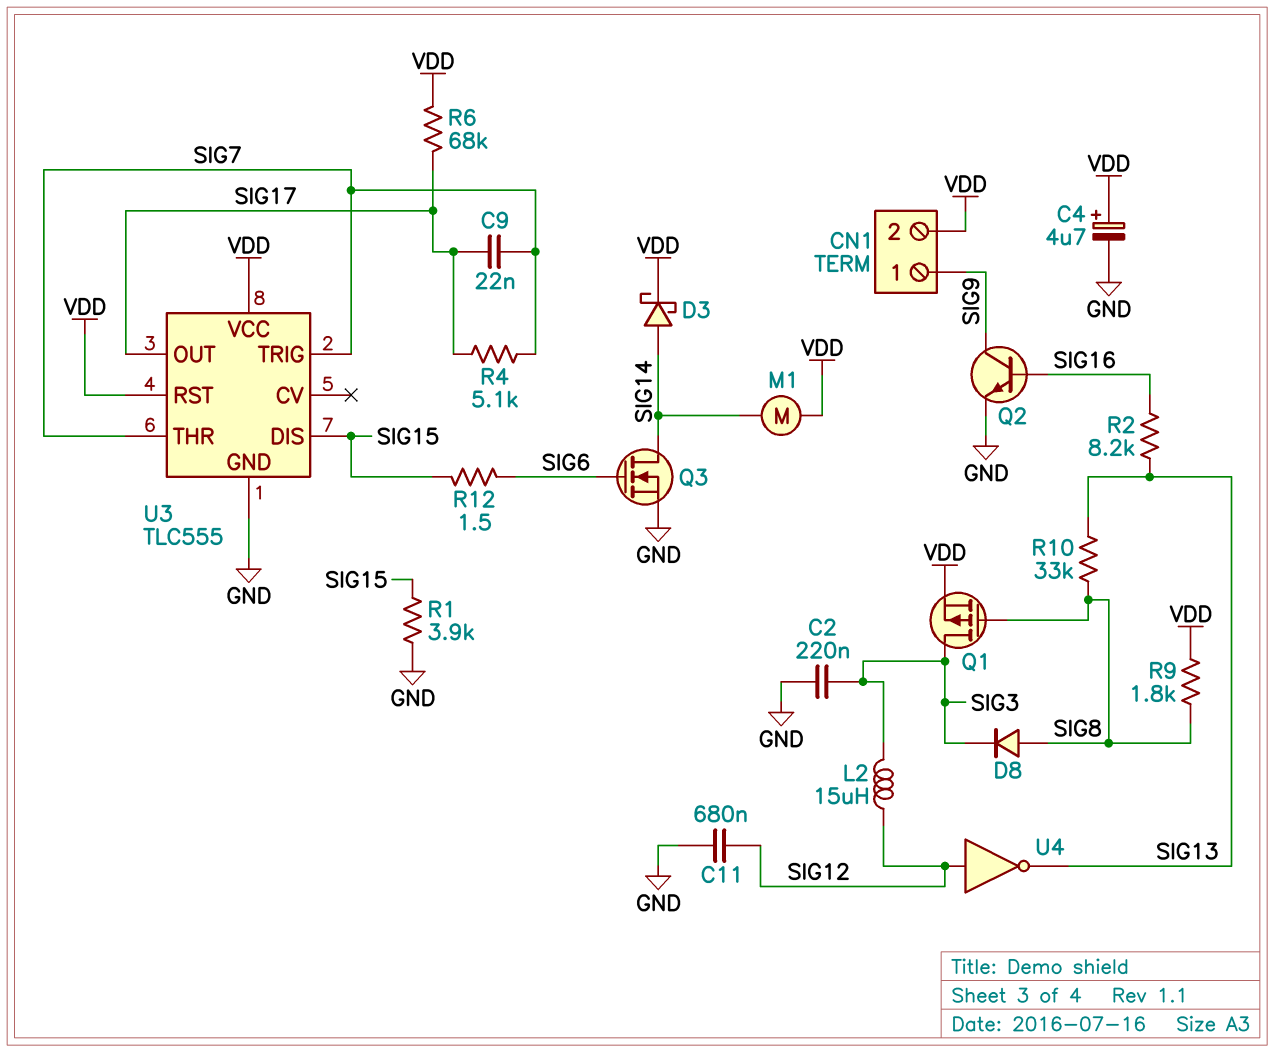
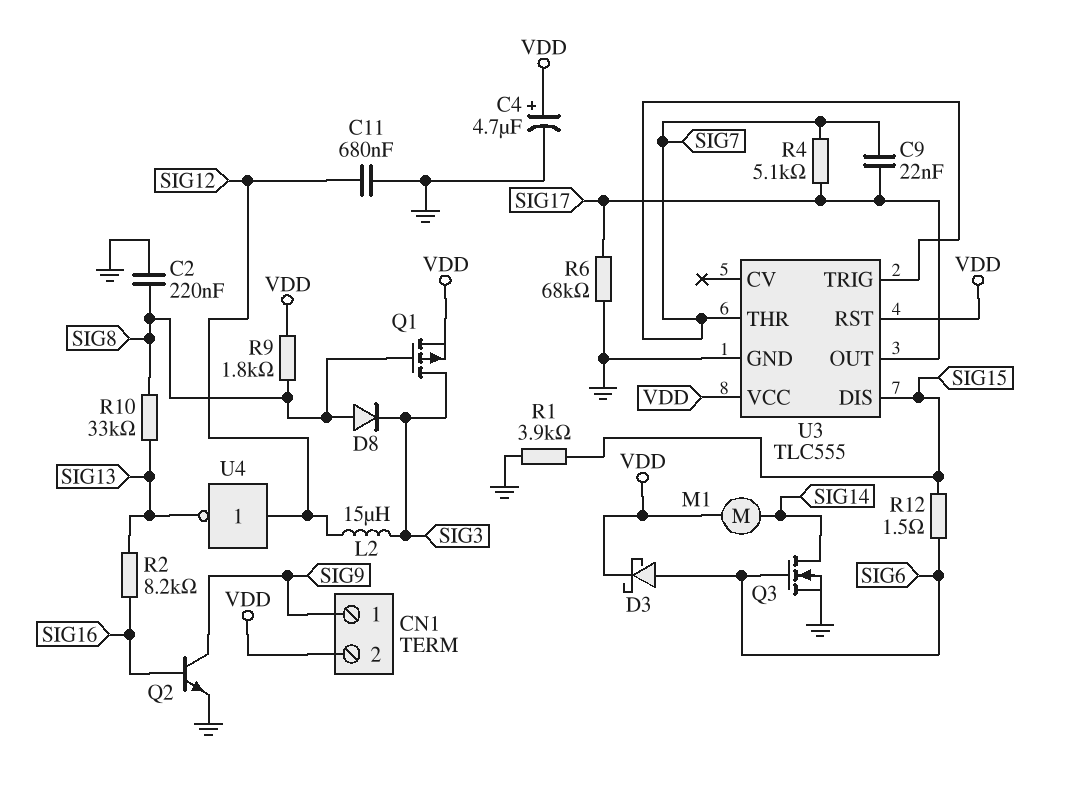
C2: 220nF (GND, SIG3) -> 220nF (GND, SIG8)
D3: schottky (A SIG14, K VDD) -> schottky (A SIG6, K VDD)
R6: 68k (SIG17, VDD) -> 68k (GND, SIG17)

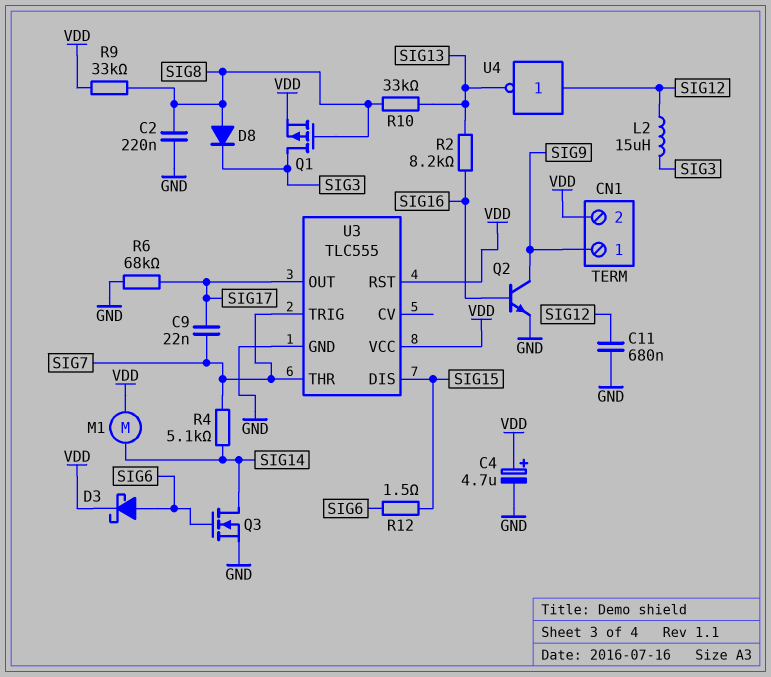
R1: 3.9k (GND, SIG15) -> none
R4: 5.1k (SIG7, SIG17) -> 5.1k (SIG7, SIG14)
R9: 1.8k (SIG8, VDD) -> 33k (SIG8, VDD)

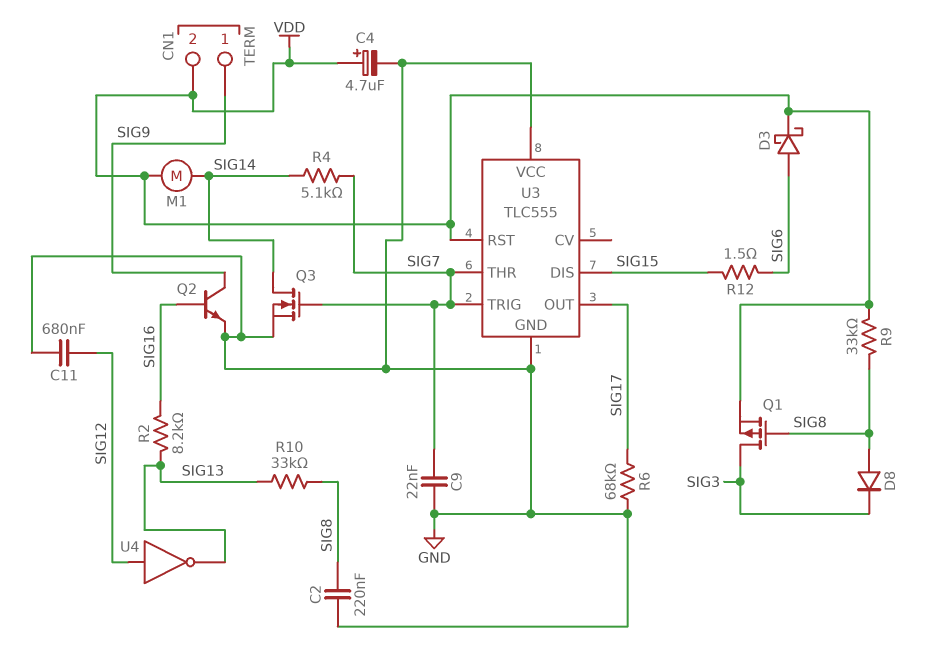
C9: 22nF (SIG7, SIG17) -> 22nF (GND, SIG7)
L2: 15uH (SIG3, SIG12) -> none
Q3: NMOS (G SIG6, D SIG14, S GND) -> NMOS (G SIG7, D SIG14, S GND)
U3 pin VCC: VDD -> GND

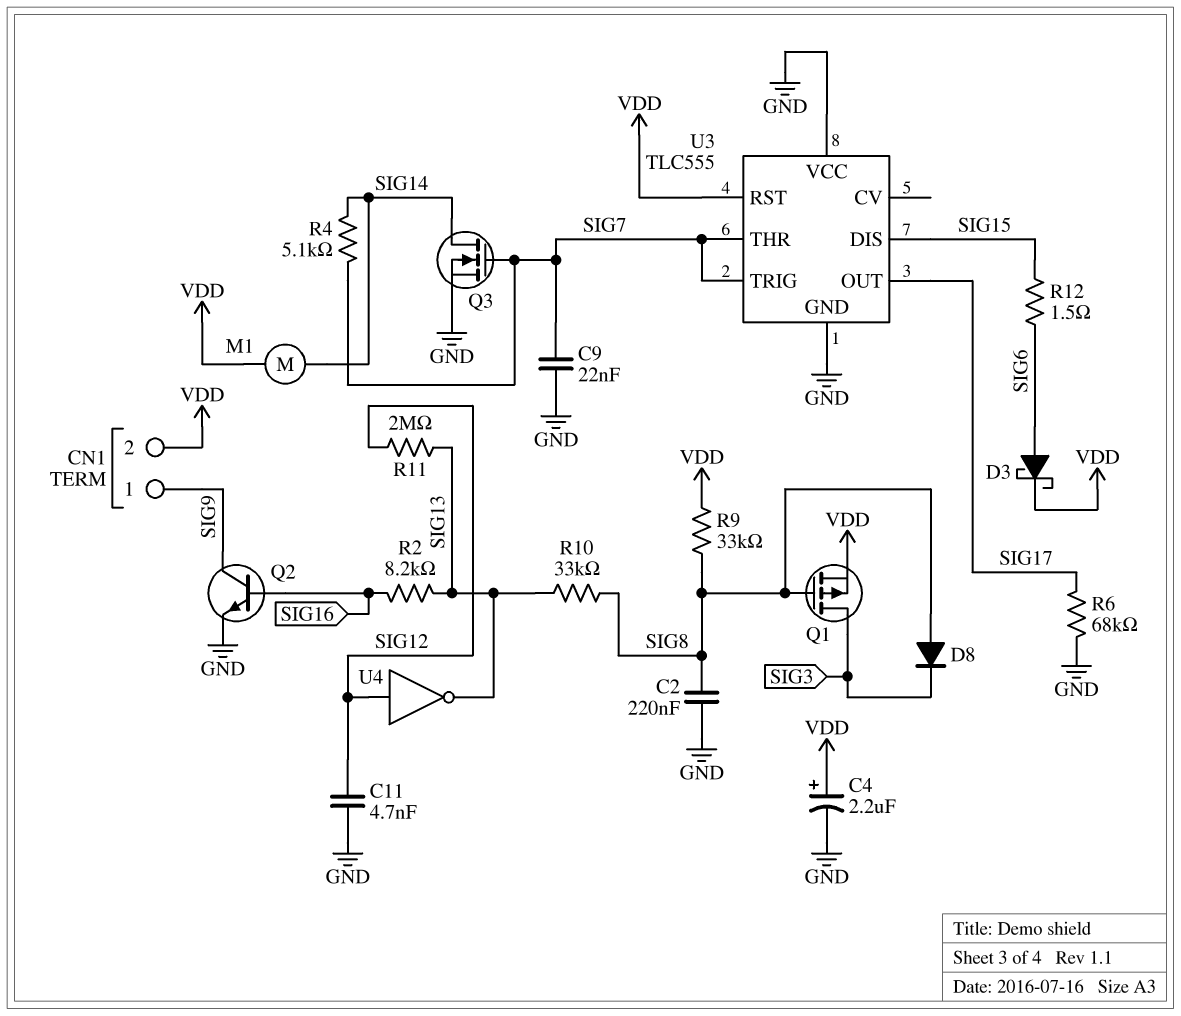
C4: 4.7uF (plus VDD, minus GND) -> 2.2uF (plus VDD, minus GND)
C11: 680nF (GND, SIG12) -> 4.7nF (GND, SIG12)
R11: none -> 2M (SIG12, SIG13)

